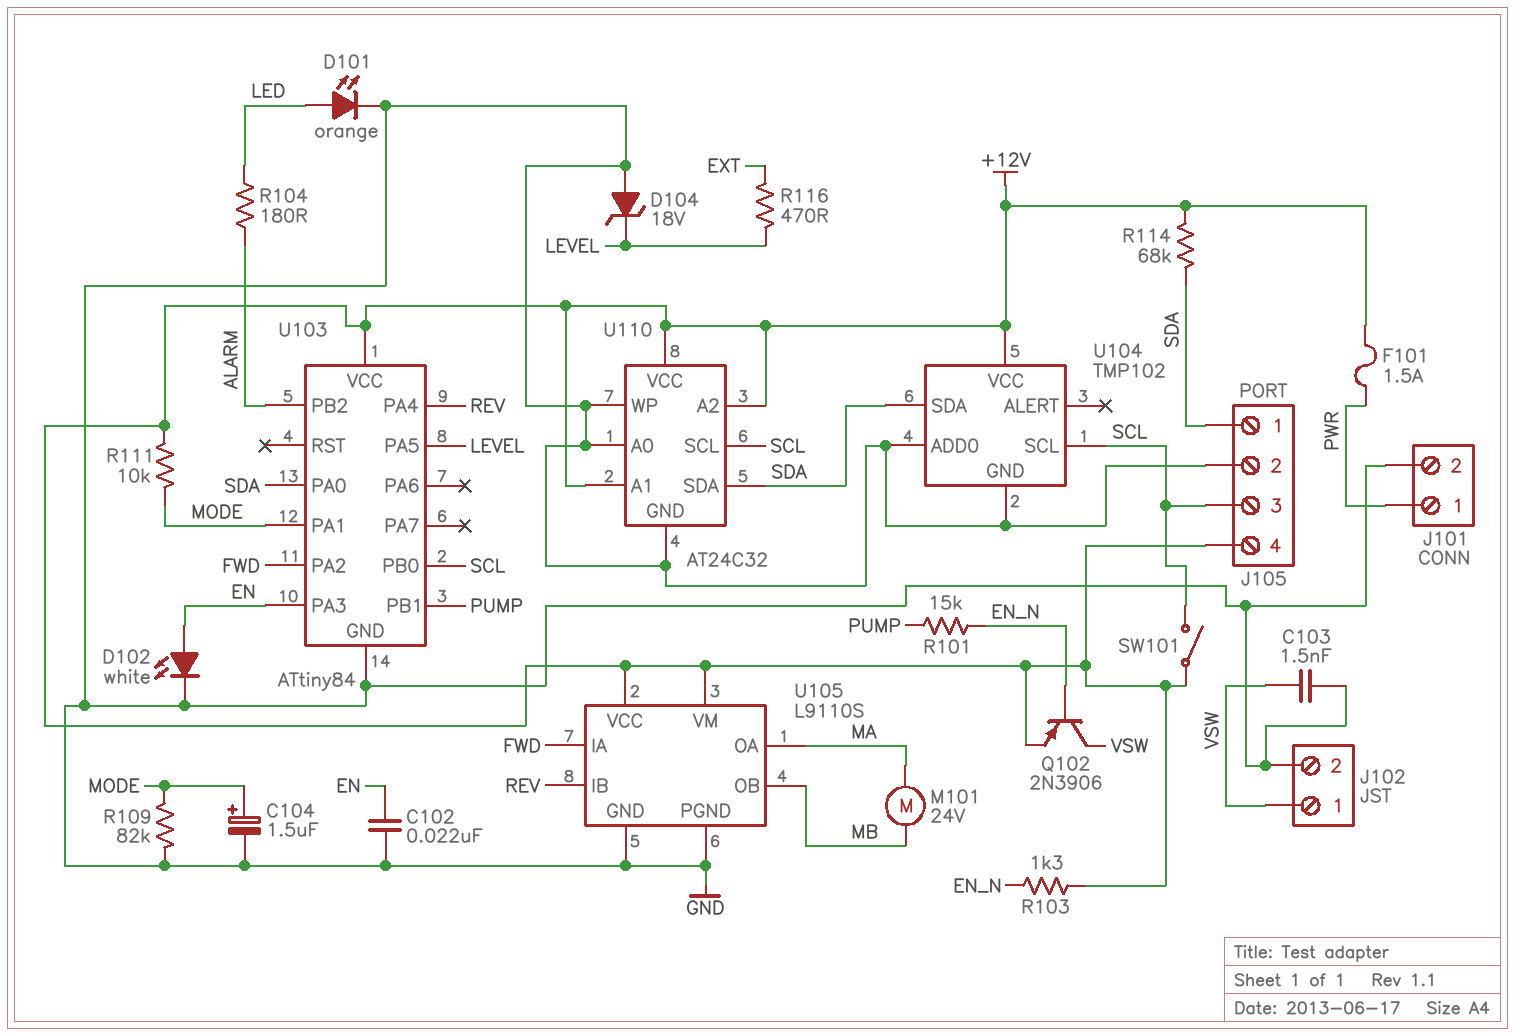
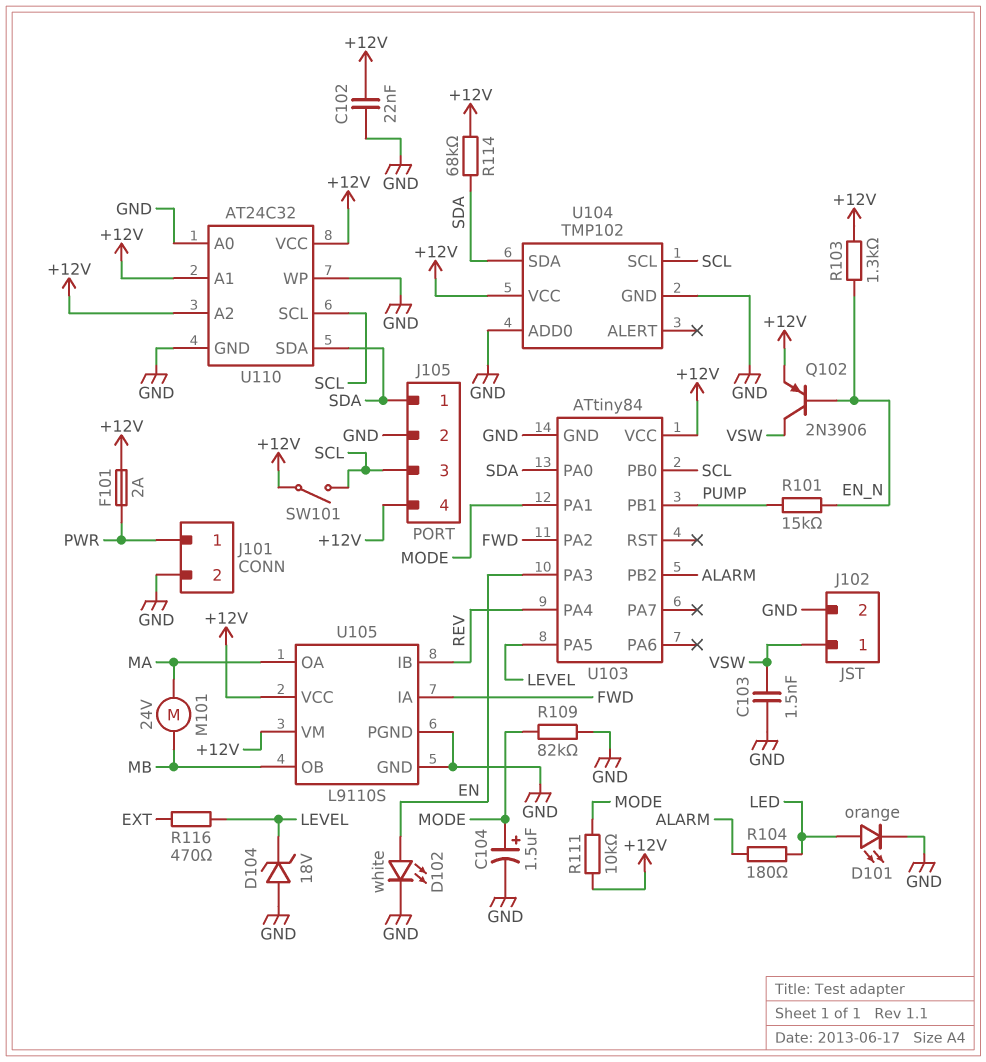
C102: 22nF (EN, GND) -> 22nF (+12V, GND)
F101: 1.5A (+12V, PWR) -> 2A (+12V, PWR)

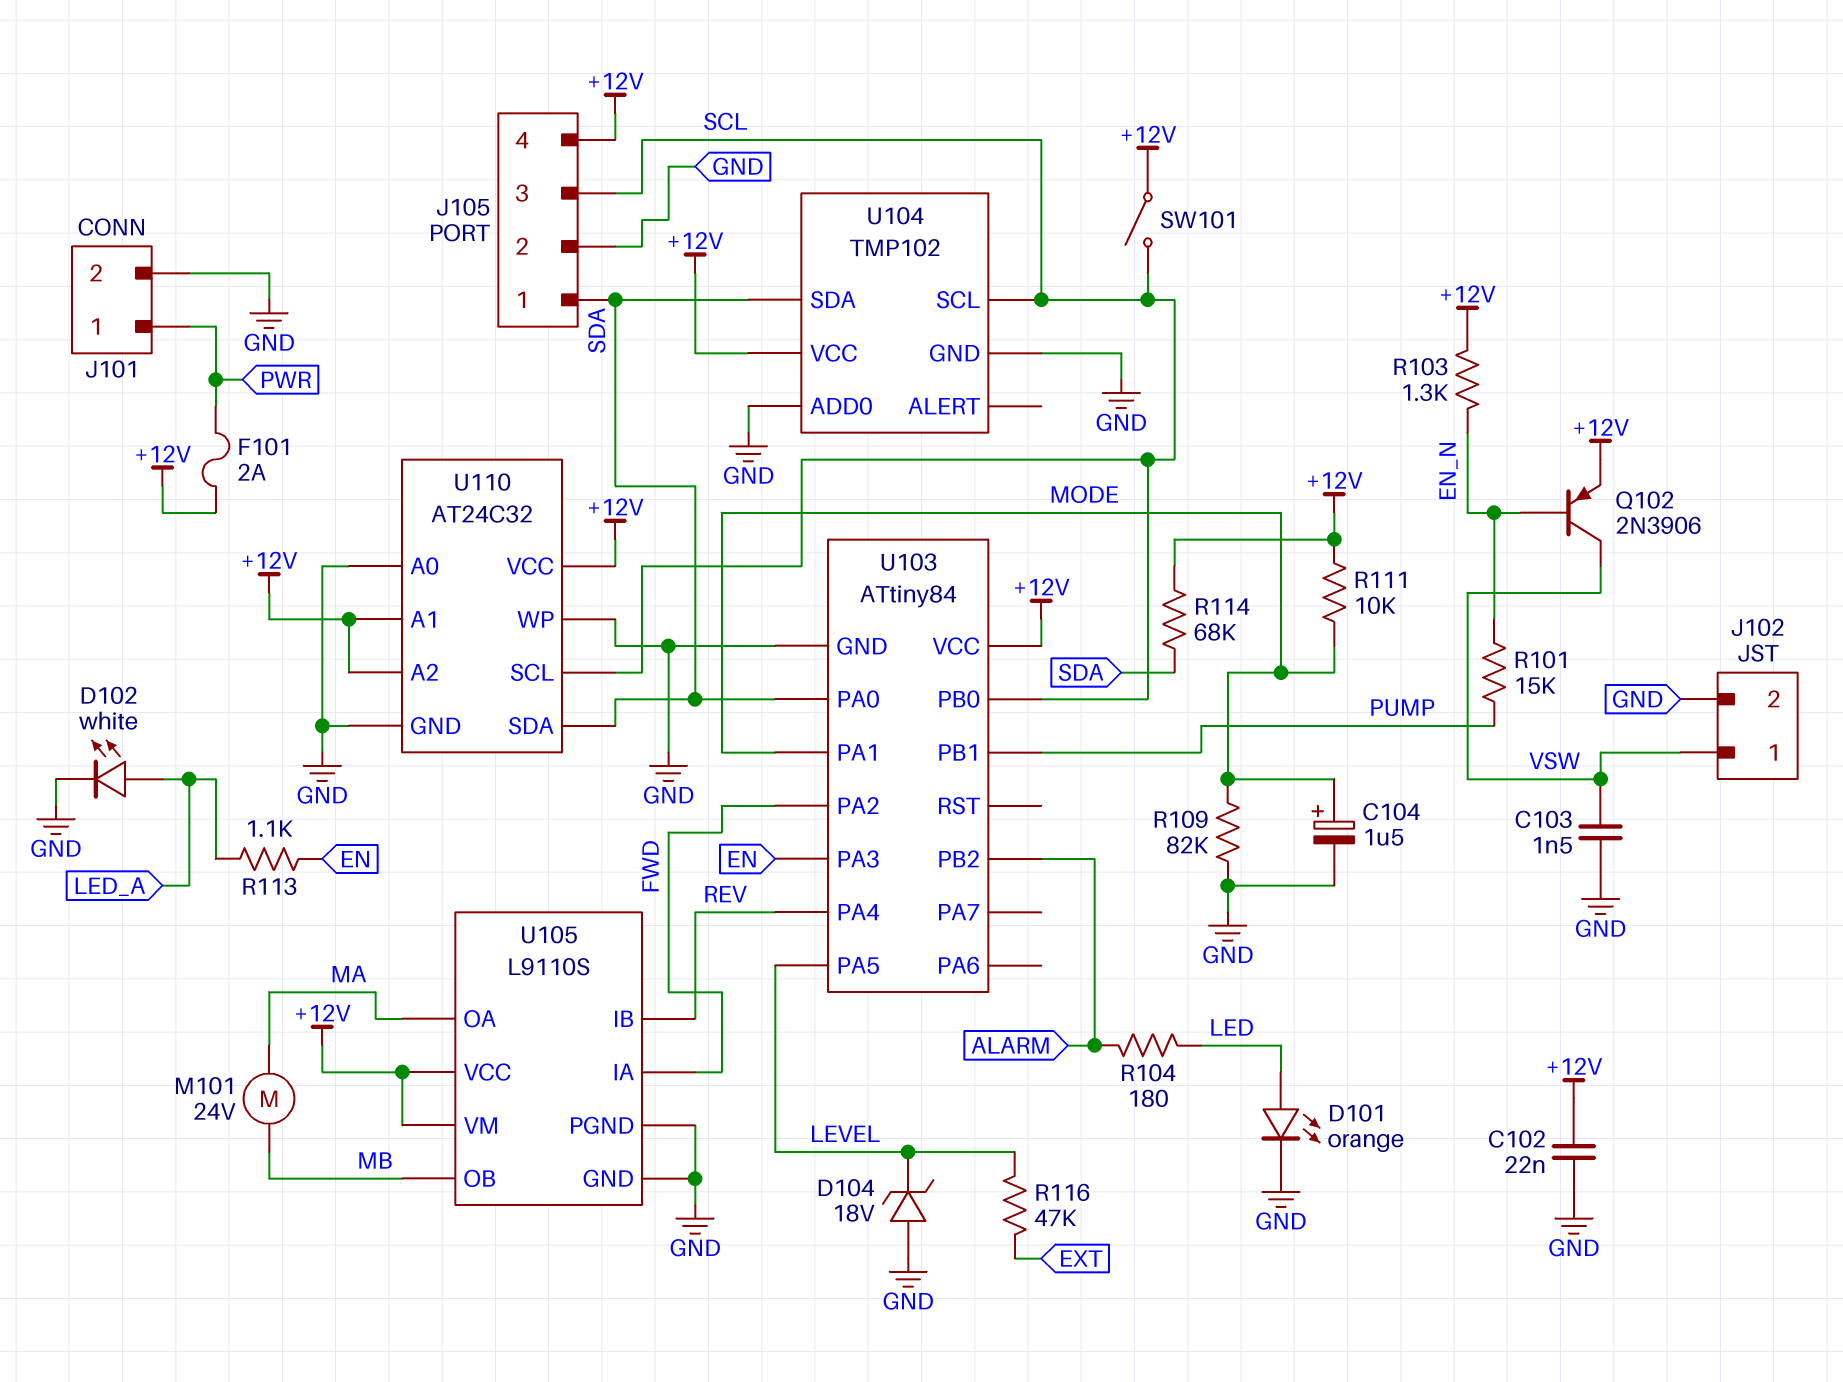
D102: LED white (A EN, K GND) -> LED white (A LED_A, K GND)
R113: none -> 1.1k (EN, LED_A)
R116: 470 (EXT, LEVEL) -> 47k (EXT, LEVEL)

